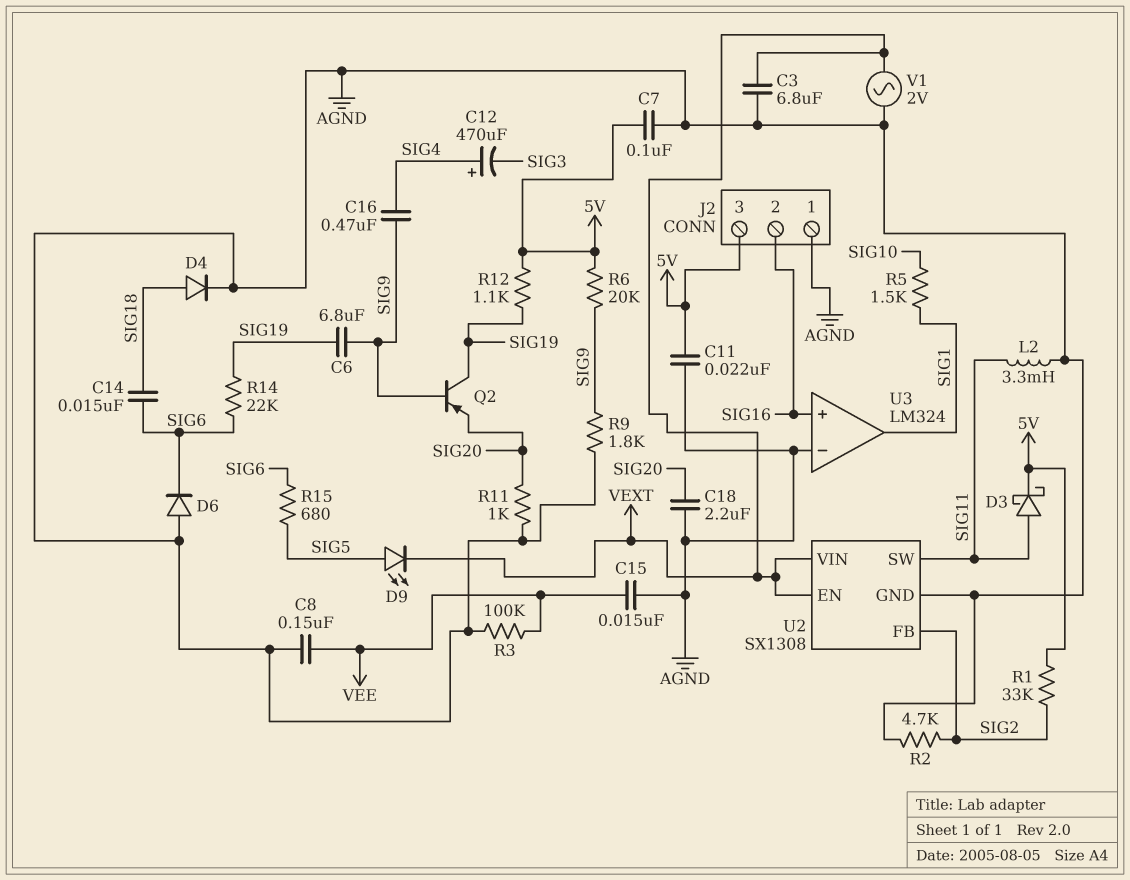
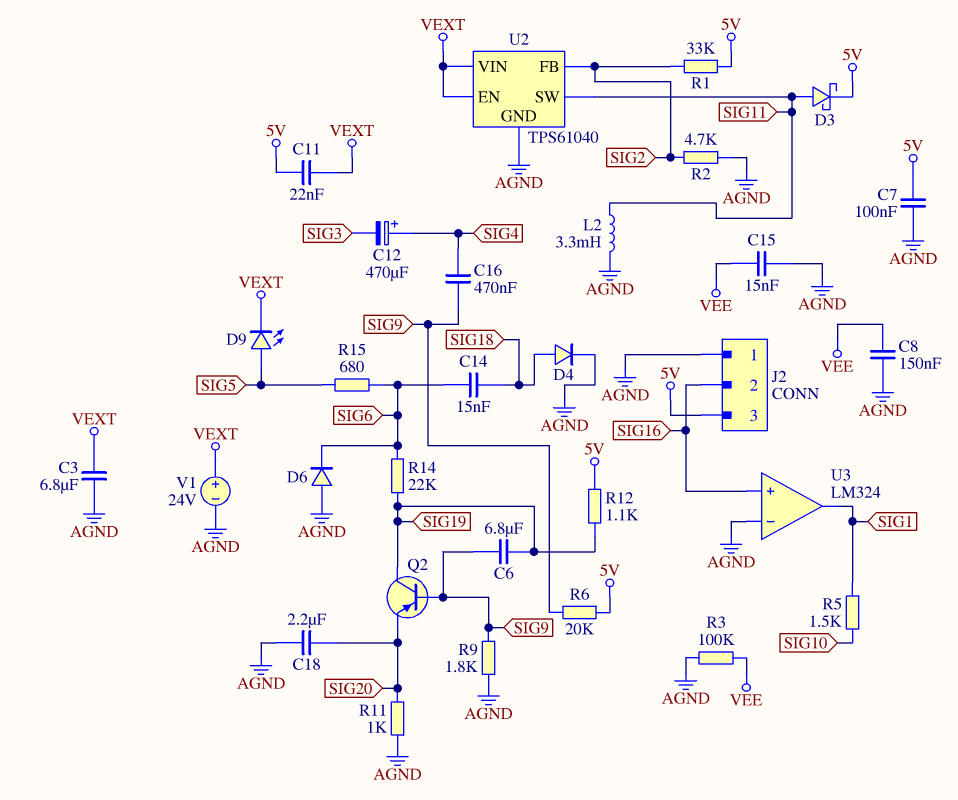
C11: 22nF (5V, AGND) -> 22nF (5V, VEXT)
U2: SX1308 -> TPS61040
V1: AC 2V (AGND, VEXT) -> 24V (plus VEXT, minus AGND)

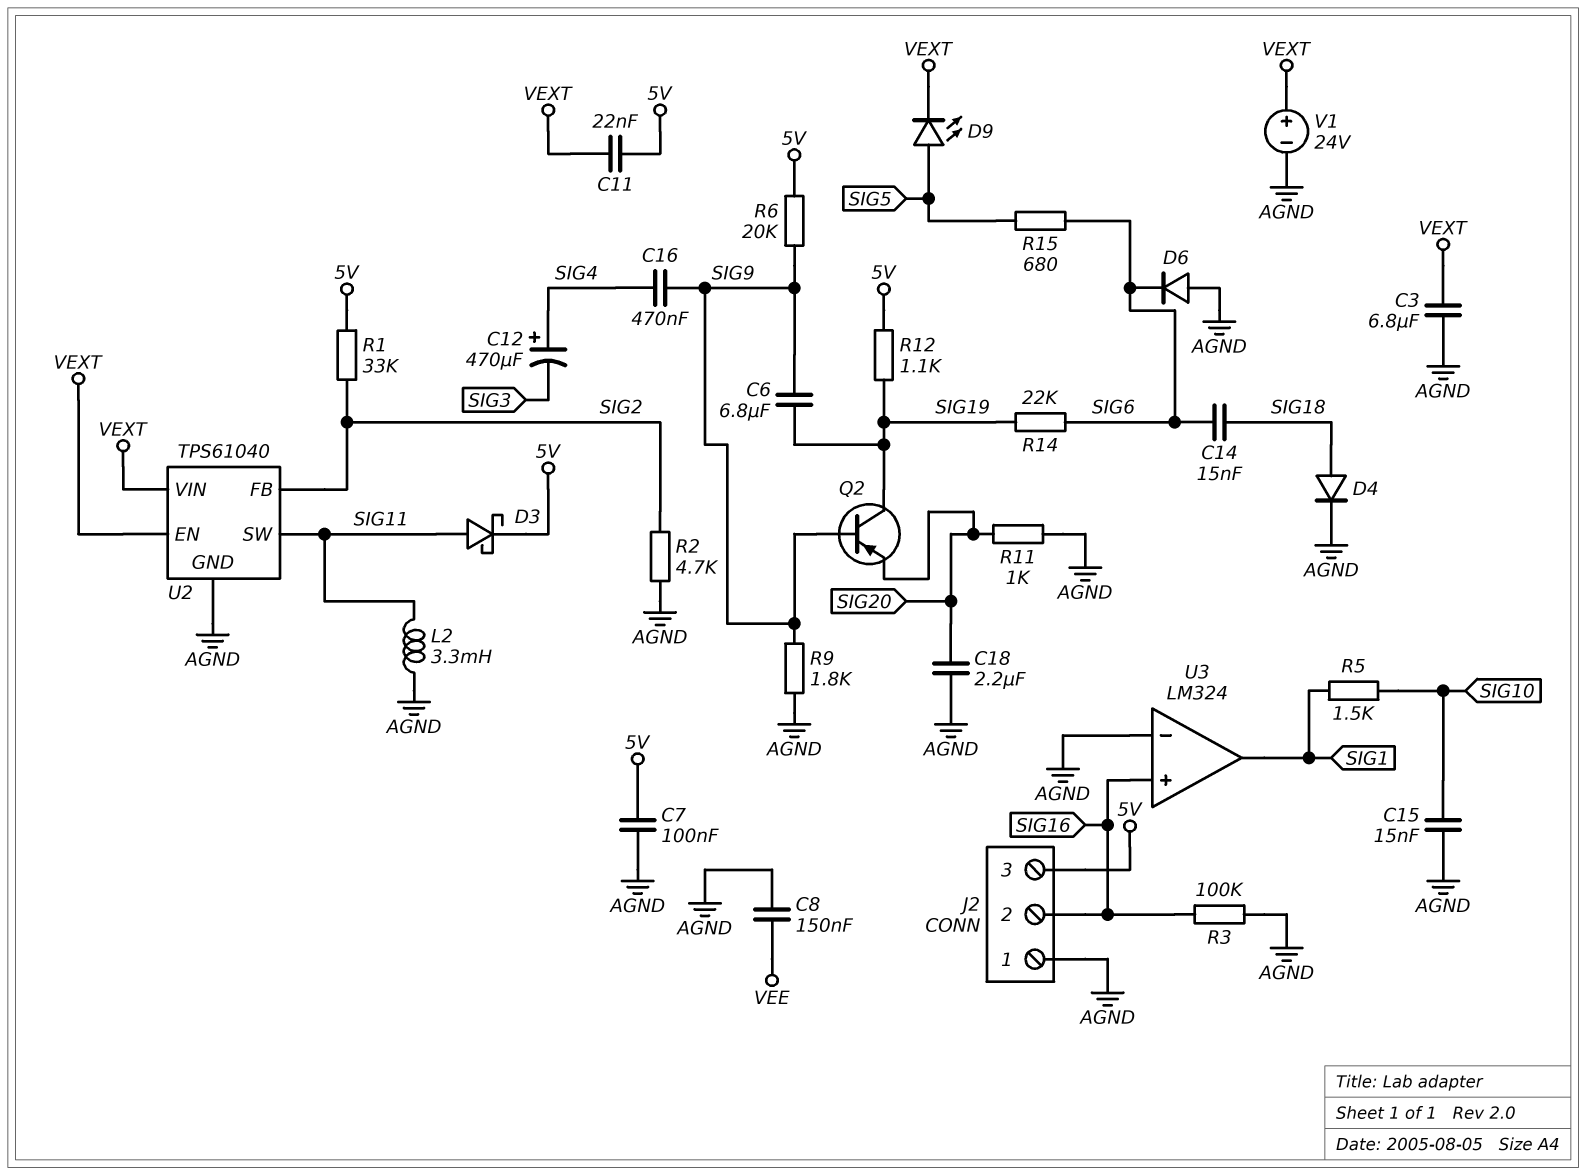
C15: 15nF (AGND, VEE) -> 15nF (AGND, SIG10)
R3: 100k (AGND, VEE) -> 100k (AGND, SIG16)

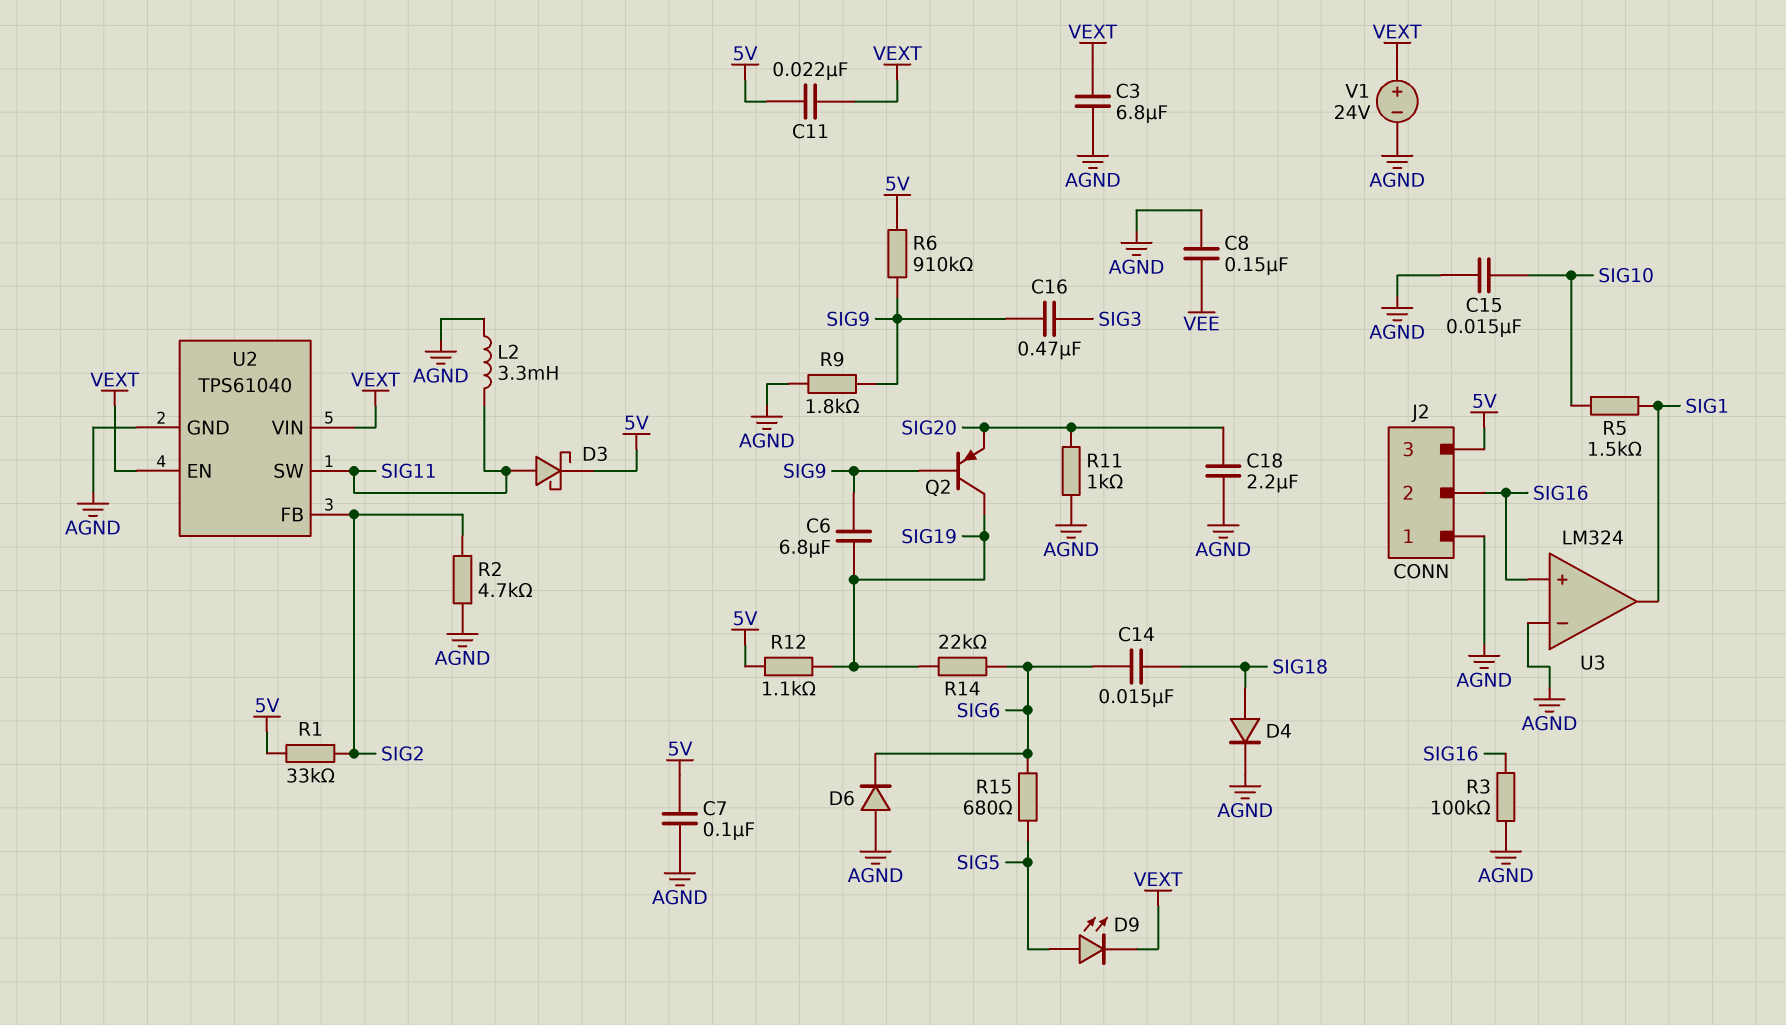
C12: 470uF (plus SIG4, minus SIG3) -> none
C16: 470nF (SIG4, SIG9) -> 470nF (SIG3, SIG9)
R6: 20k (5V, SIG9) -> 910k (5V, SIG9)

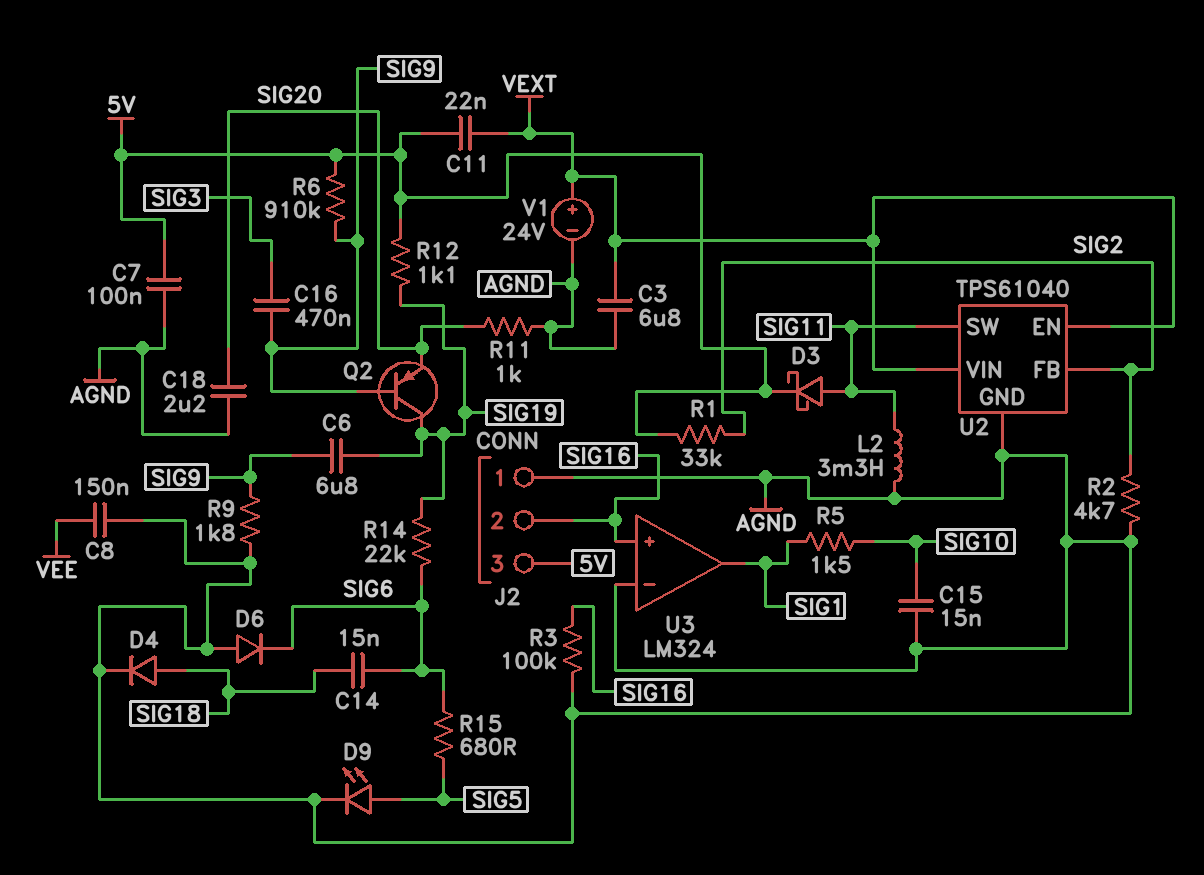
D9: LED (A SIG5, K VEXT) -> LED (A SIG5, K AGND)

